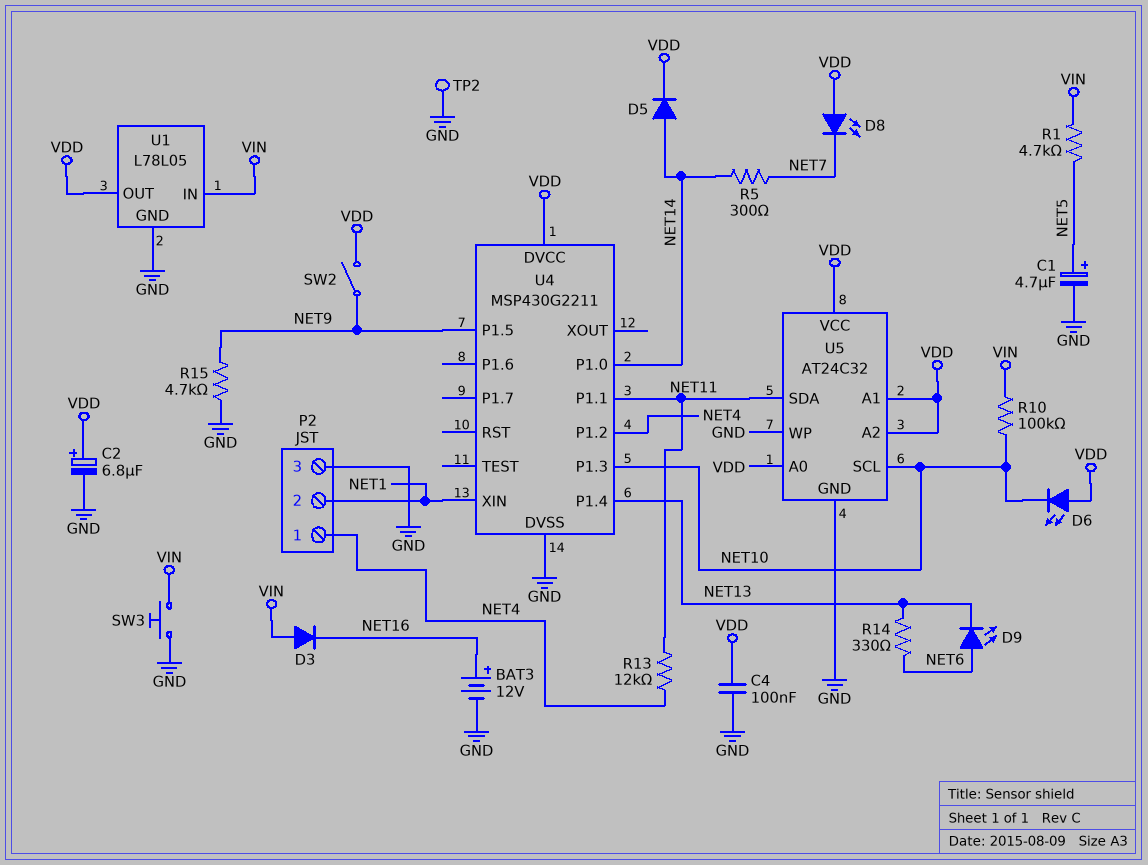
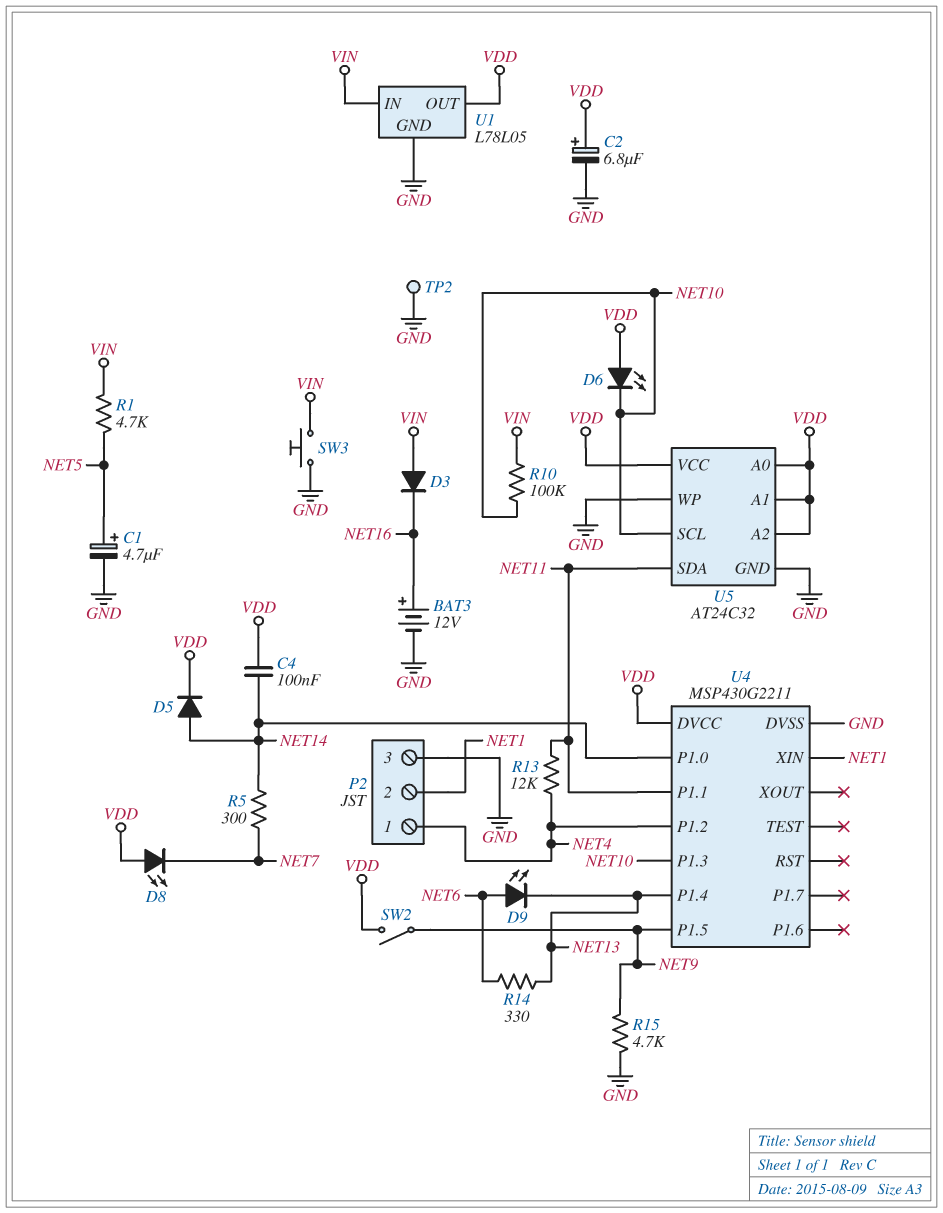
C4: 100nF (GND, VDD) -> 100nF (NET14, VDD)

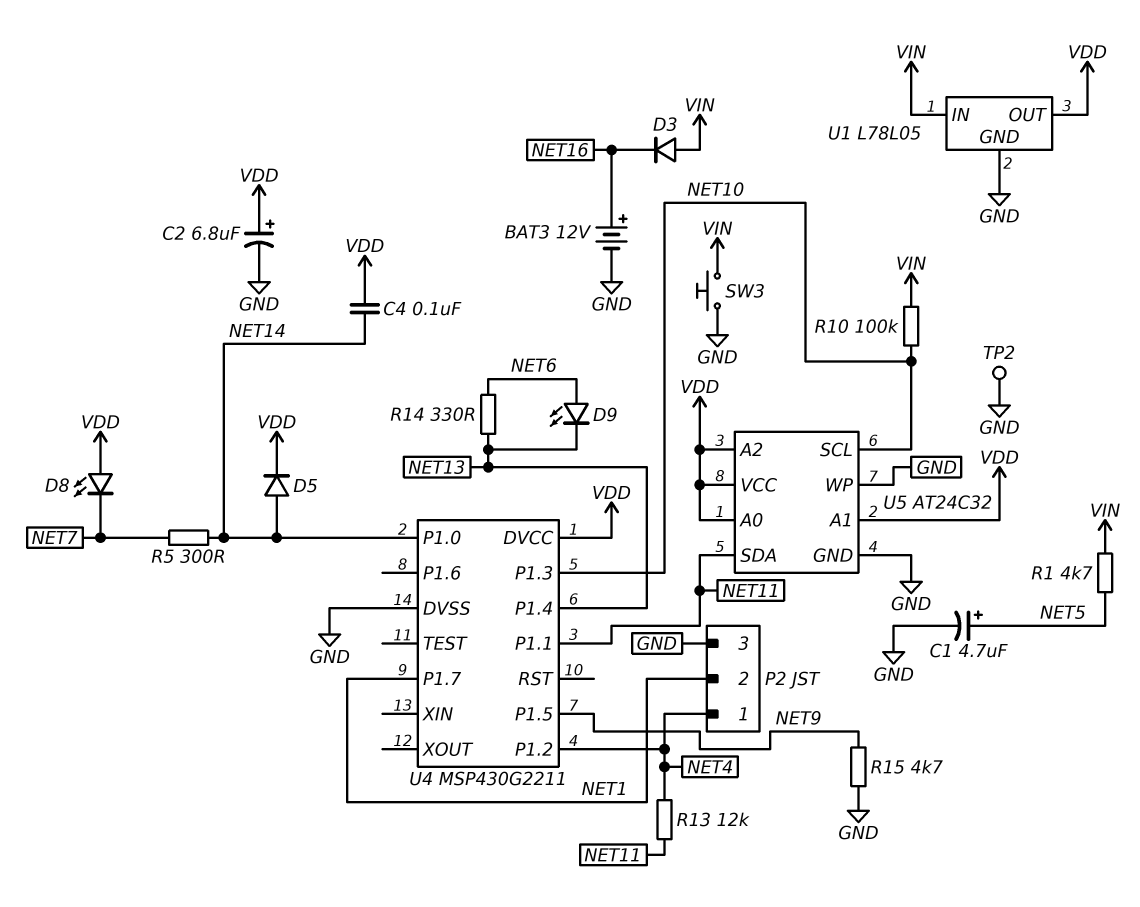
D6: LED (A VDD, K NET10) -> none
SW2: switch (NET9, VDD) -> none
U4 pin P1.7: none -> NET1
U4 pin XIN: NET1 -> none

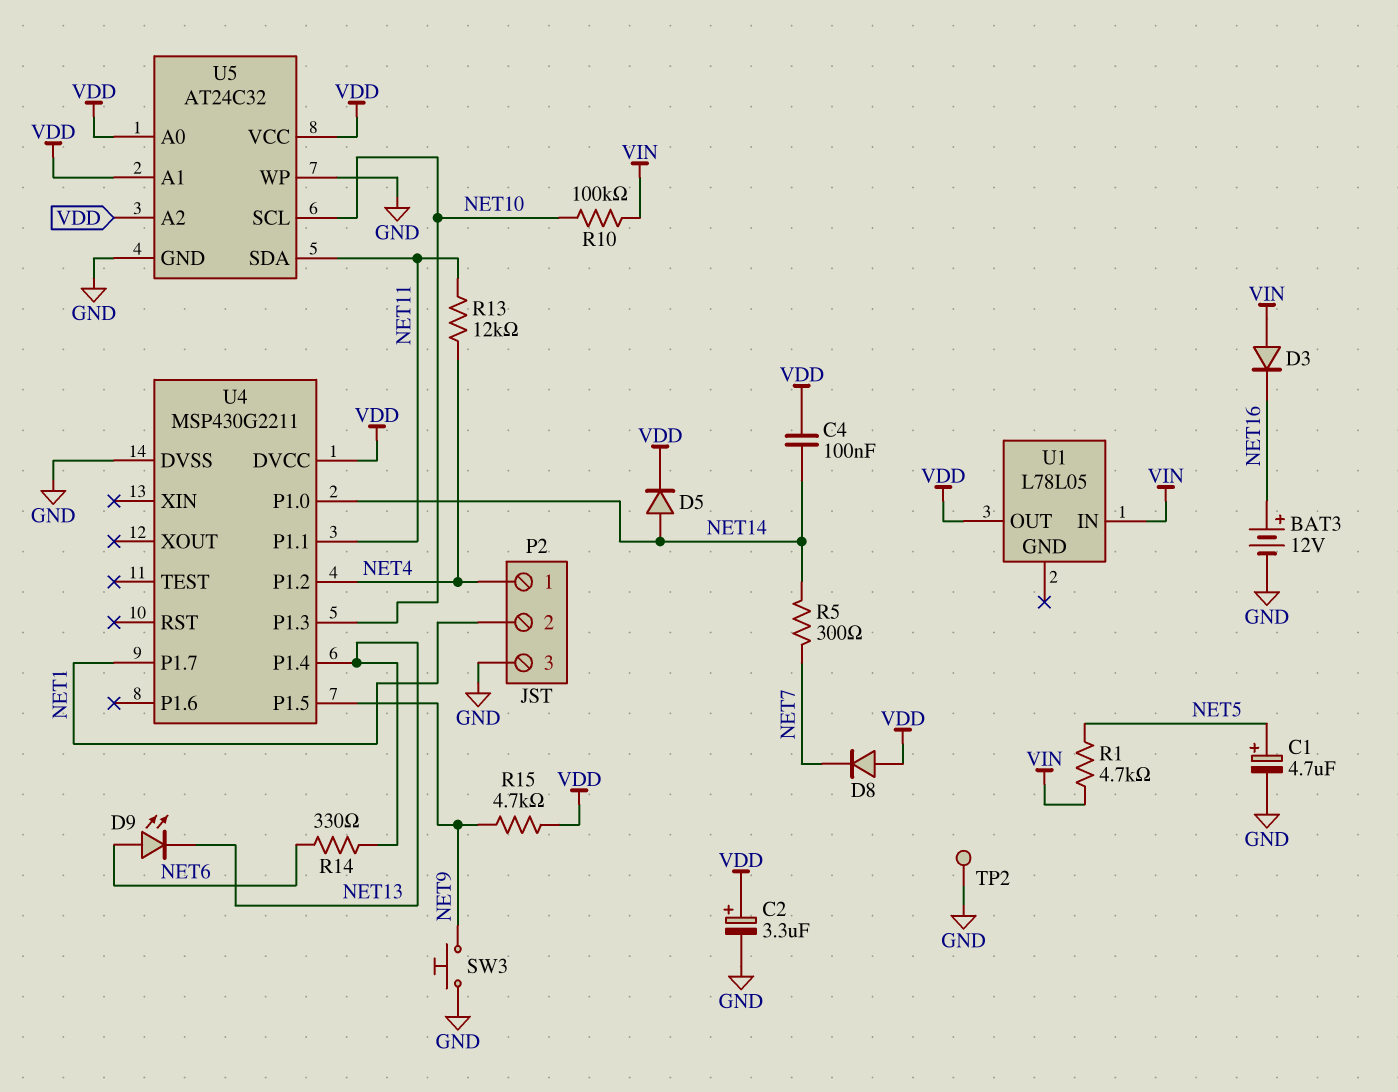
C2: 6.8uF (plus VDD, minus GND) -> 3.3uF (plus VDD, minus GND)
D8: LED (A VDD, K NET7) -> diode (A VDD, K NET7)
R15: 4.7k (GND, NET9) -> 4.7k (NET9, VDD)
SW3: button (GND, VIN) -> button (GND, NET9)
U1 pin GND: GND -> none

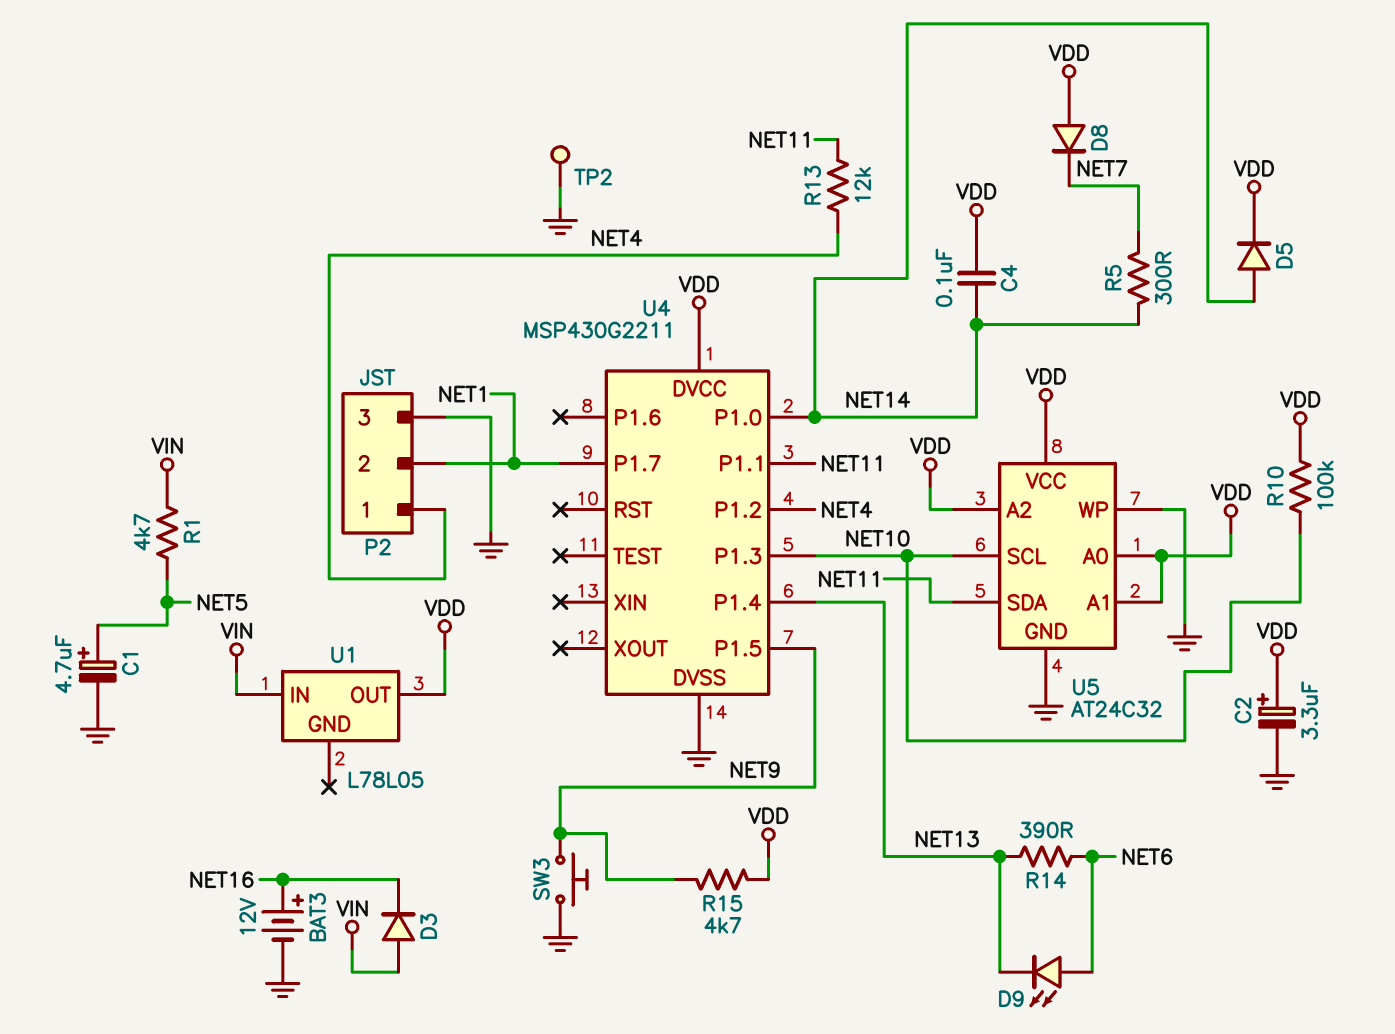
R10: 100k (NET10, VIN) -> 100k (NET10, VDD)
R14: 330 (NET6, NET13) -> 390 (NET6, NET13)

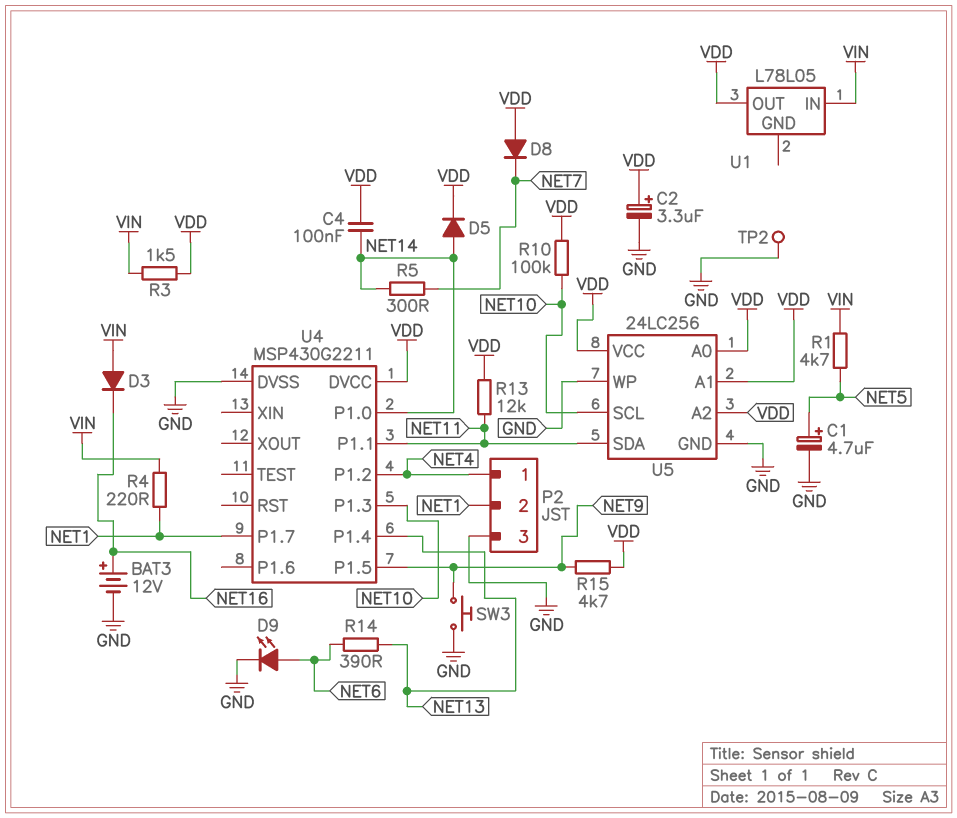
D9: LED (A NET6, K NET13) -> LED (A NET6, K GND)
R3: none -> 1.5k (VDD, VIN)
R4: none -> 220 (NET1, VIN)
R13: 12k (NET4, NET11) -> 12k (NET11, VDD)
U5: AT24C32 -> 24LC256

